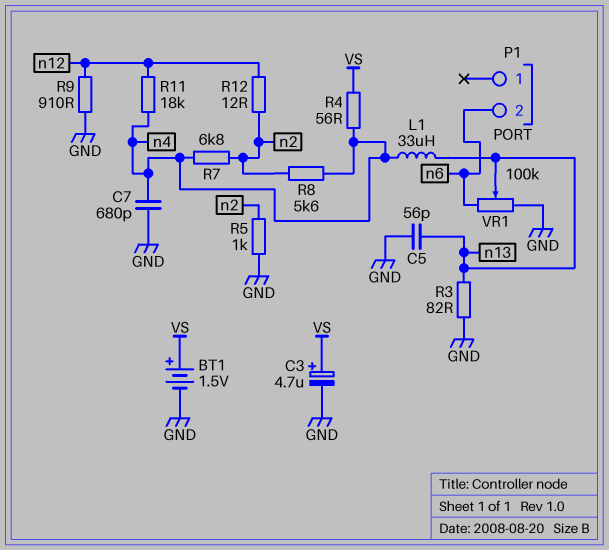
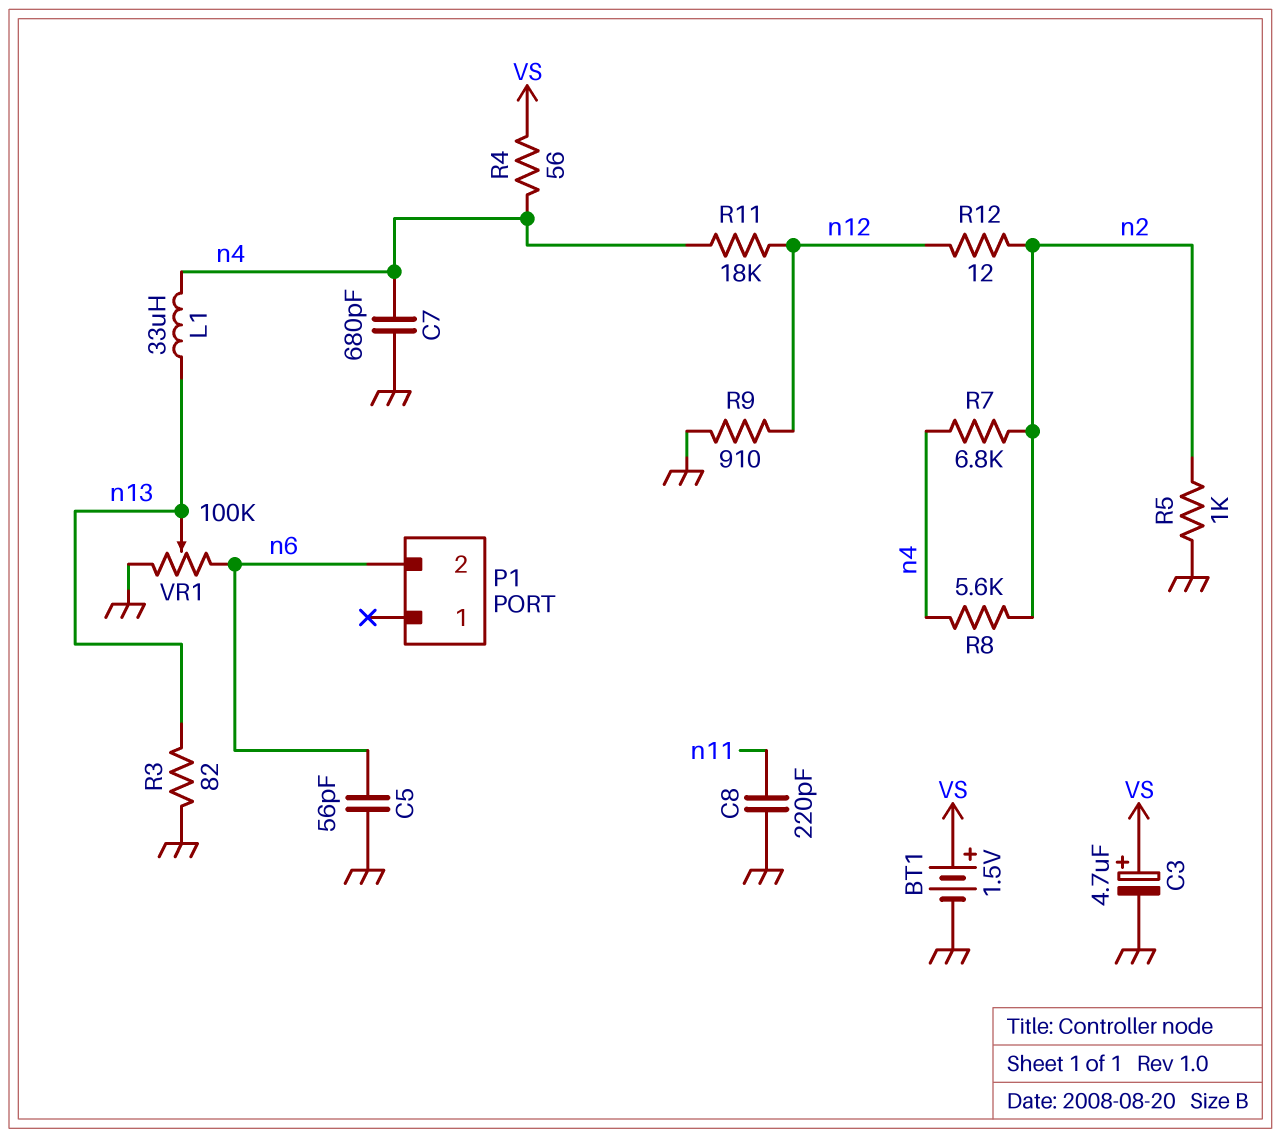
C5: 56pF (GND, n13) -> 56pF (GND, n6)
C8: none -> 220pF (GND, n11)

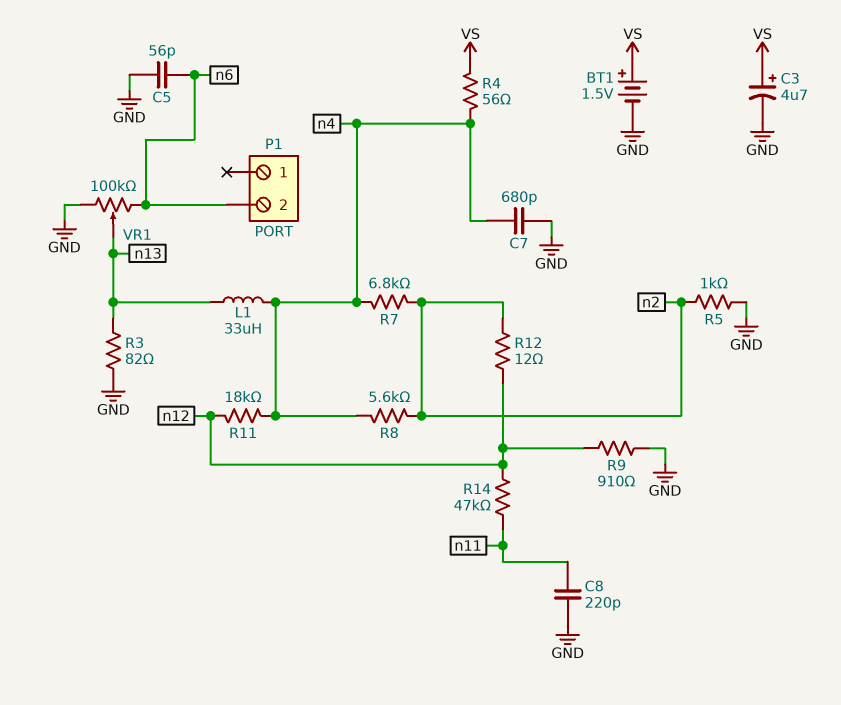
R14: none -> 47k (n11, n12)

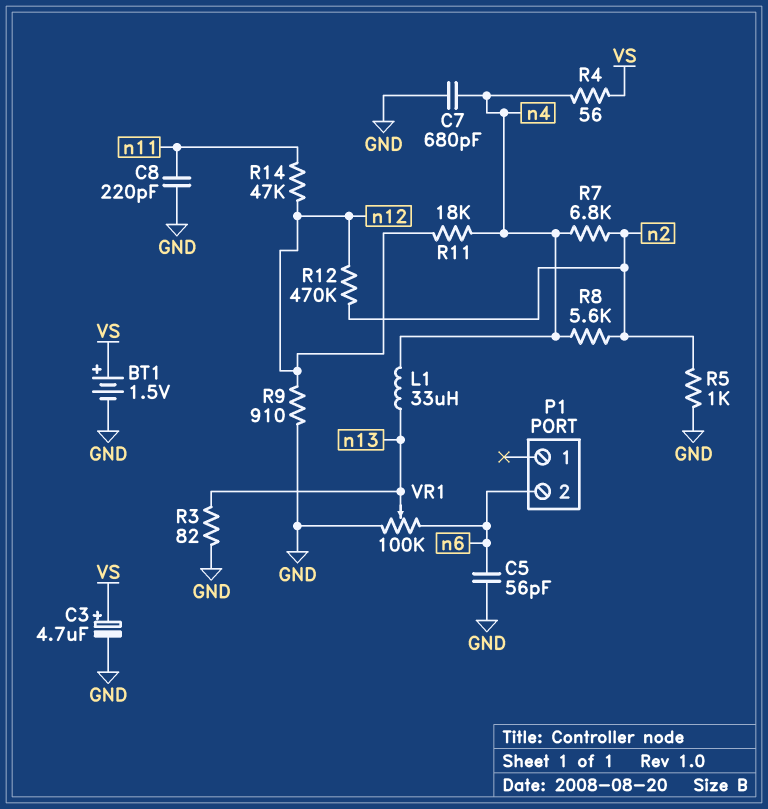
R12: 12 (n2, n12) -> 470k (n2, n12)

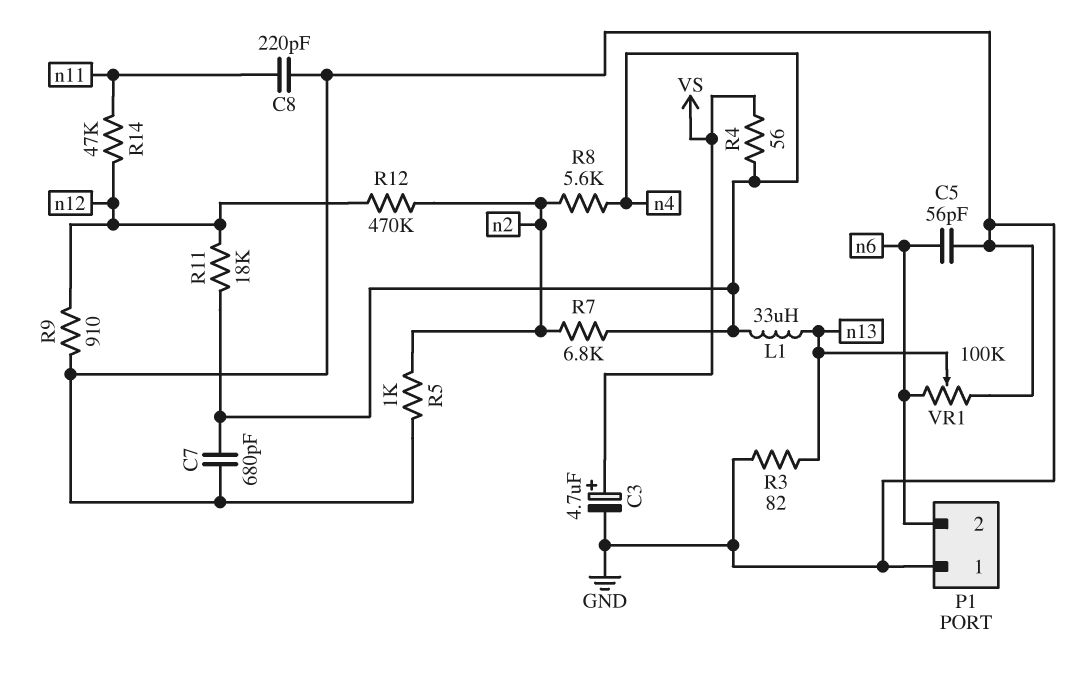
BT1: 1.5V (plus VS, minus GND) -> none
P1 pin 1: none -> GND

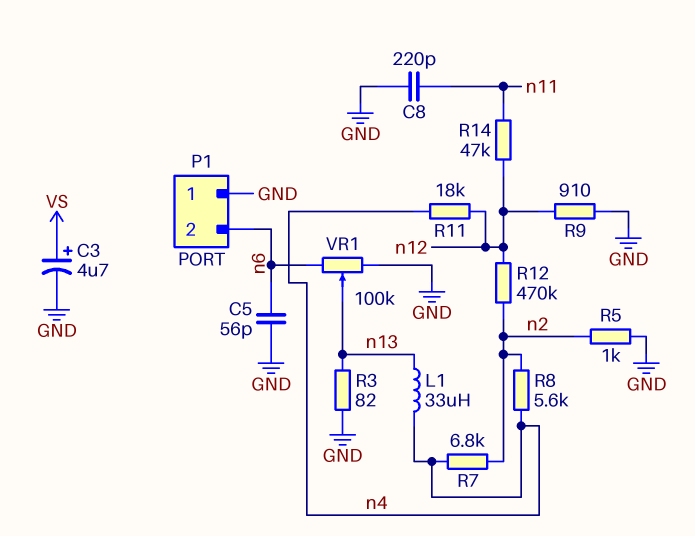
C7: 680pF (GND, n4) -> none
R4: 56 (VS, n4) -> none

